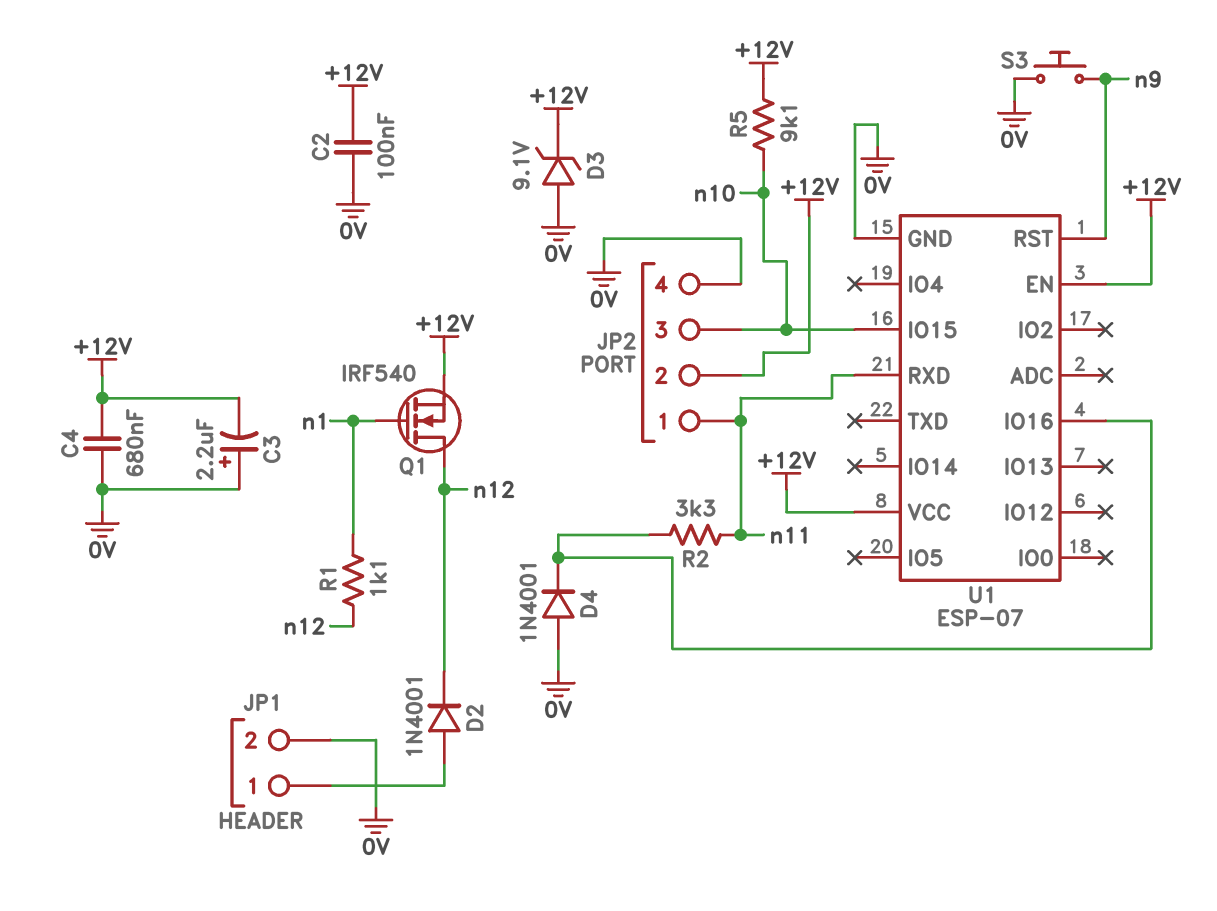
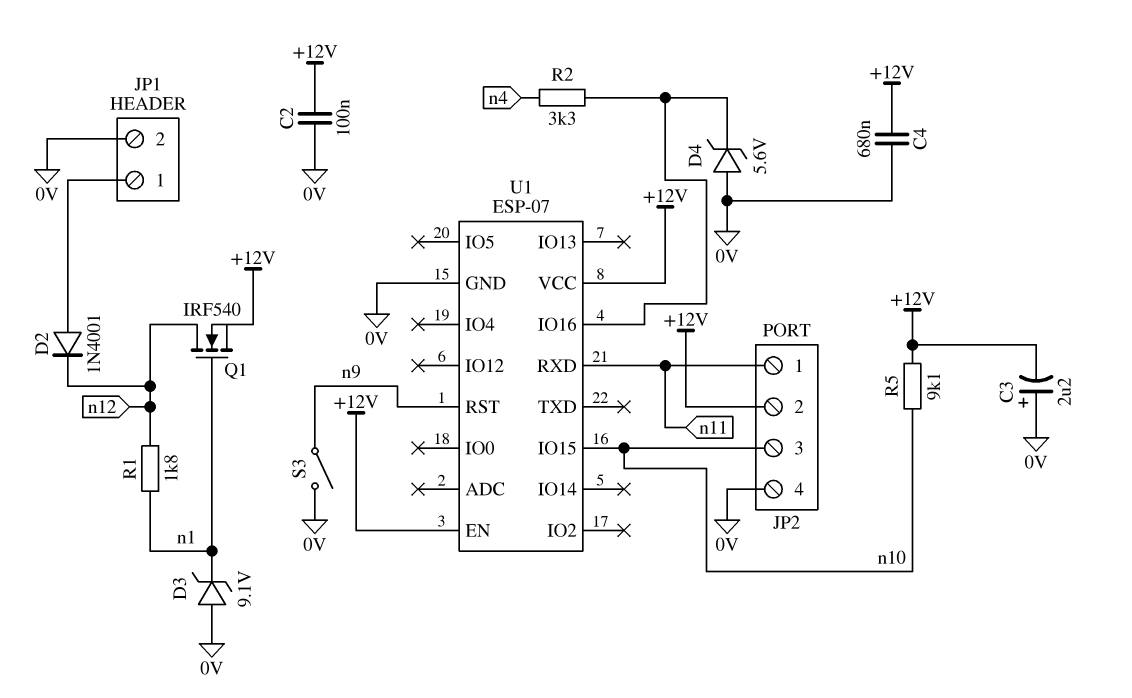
D3: zener 9.1V (A 0V, K +12V) -> zener 9.1V (A 0V, K n1)
D4: diode 1N4001 (A 0V, K U1/IO16) -> zener 5.6V (A 0V, K U1/IO16)
R1: 1.1k (n1, n12) -> 1.8k (n1, n12)
R2: 3.3k (U1/IO16, n11) -> 3.3k (U1/IO16, n4)
S3: button (0V, n9) -> switch (0V, n9)

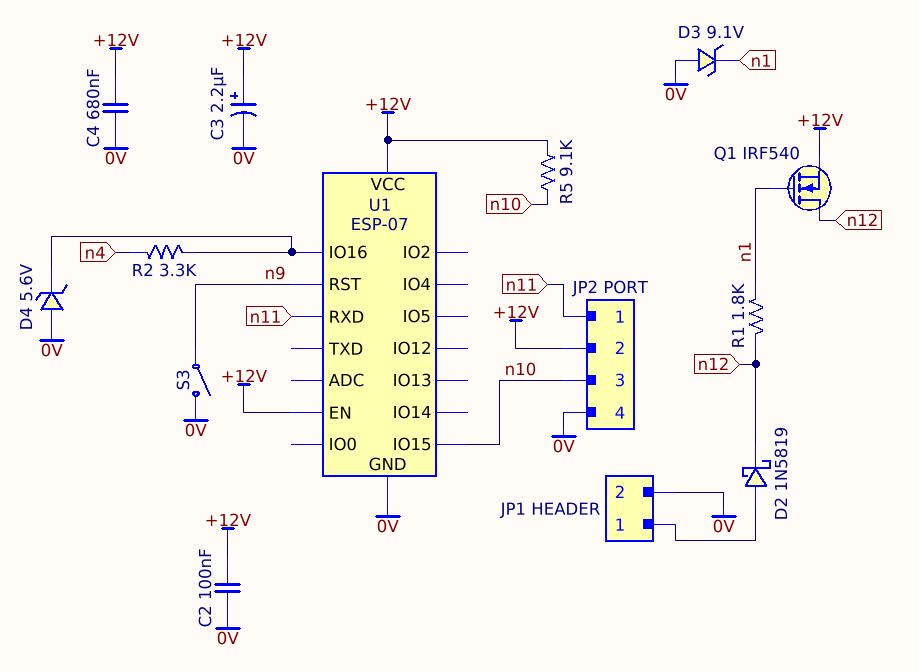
C3: 2.2uF (plus 0V, minus +12V) -> 2.2uF (plus +12V, minus 0V)
D2: diode 1N4001 (A JP1/1, K n12) -> schottky 1N5819 (A JP1/1, K n12)

